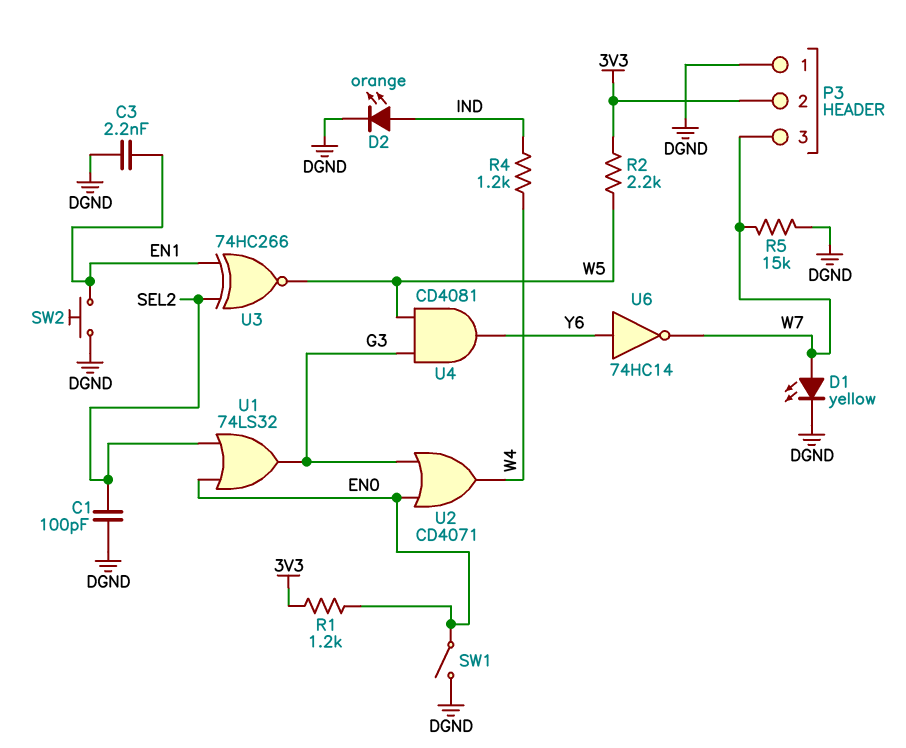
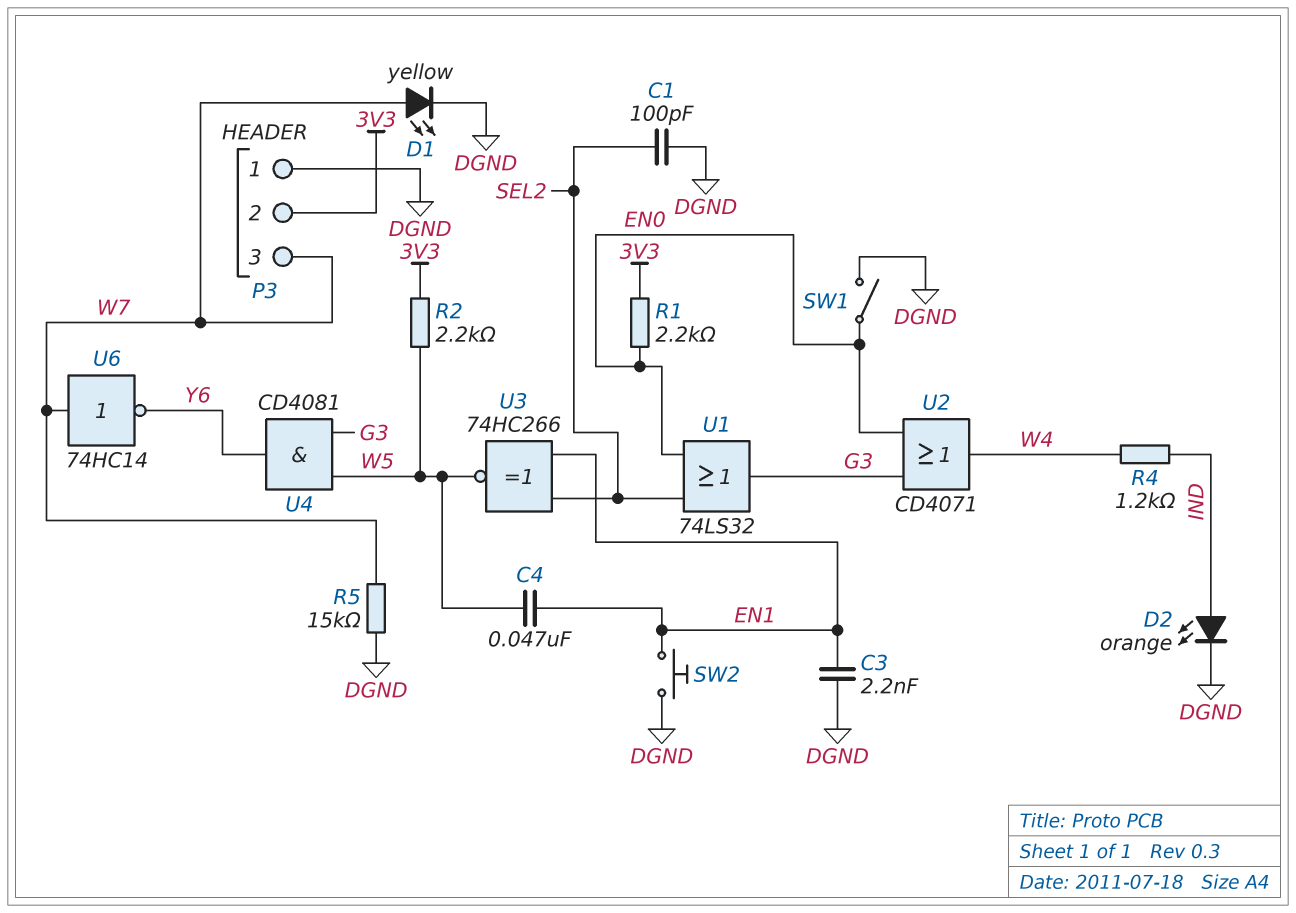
C4: none -> 47nF (EN1, W5)
R1: 1.2k (3V3, EN0) -> 2.2k (3V3, EN0)
U6: NOT 74HC14 (in Y6, out W7) -> NOT 74HC14 (in W7, out Y6)

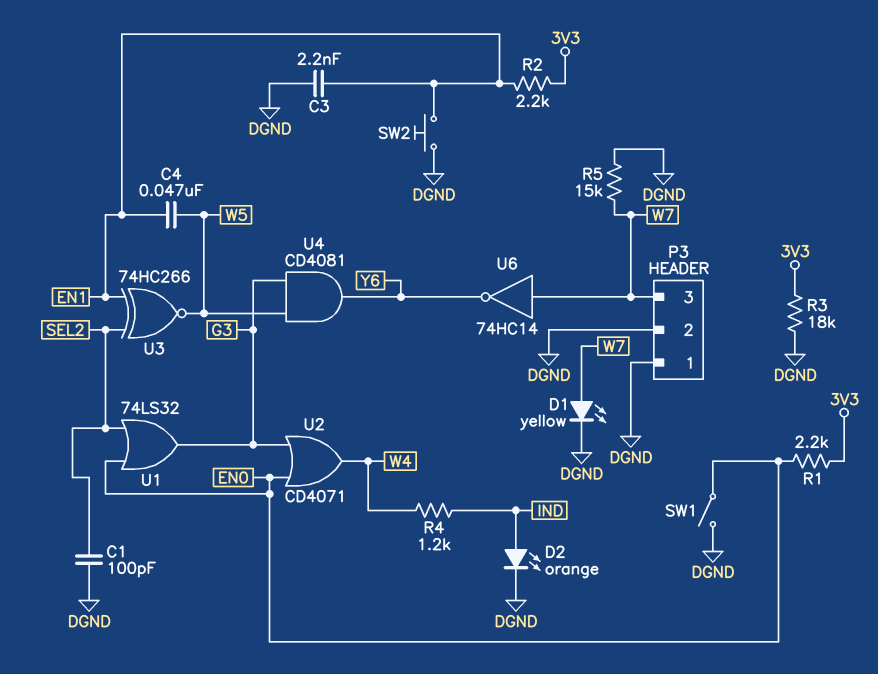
P3 pin 2: 3V3 -> DGND
R2: 2.2k (3V3, W5) -> 2.2k (3V3, EN1)
R3: none -> 18k (3V3, DGND)

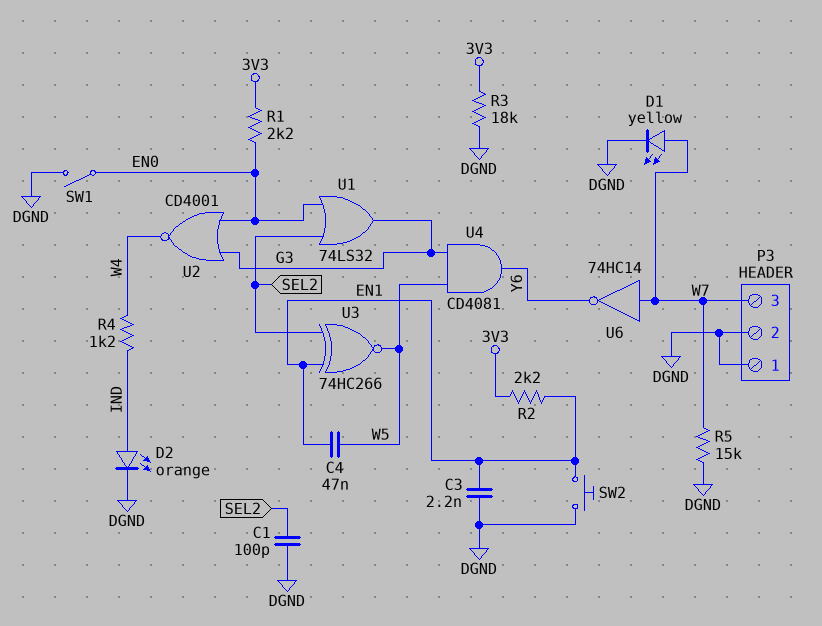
U2: OR CD4071 (in EN0, in G3, out W4) -> NOR CD4001 (in EN0, in G3, out W4)

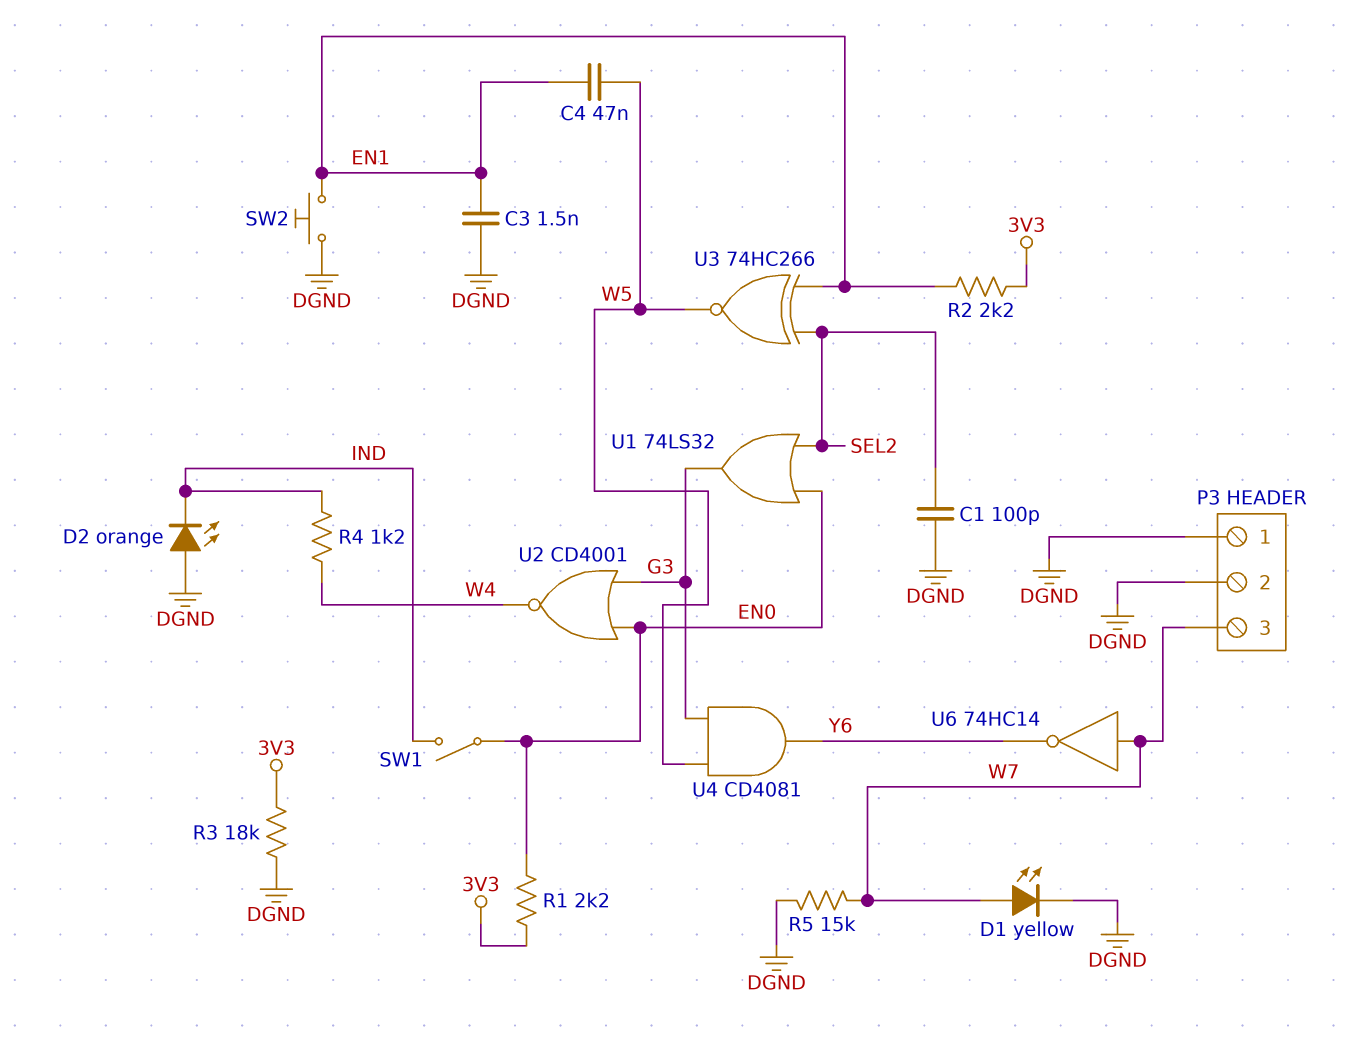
C3: 2.2nF (DGND, EN1) -> 1.5nF (DGND, EN1)
D2: LED orange (A IND, K DGND) -> LED orange (A DGND, K IND)
SW1: switch (DGND, EN0) -> switch (EN0, IND)

